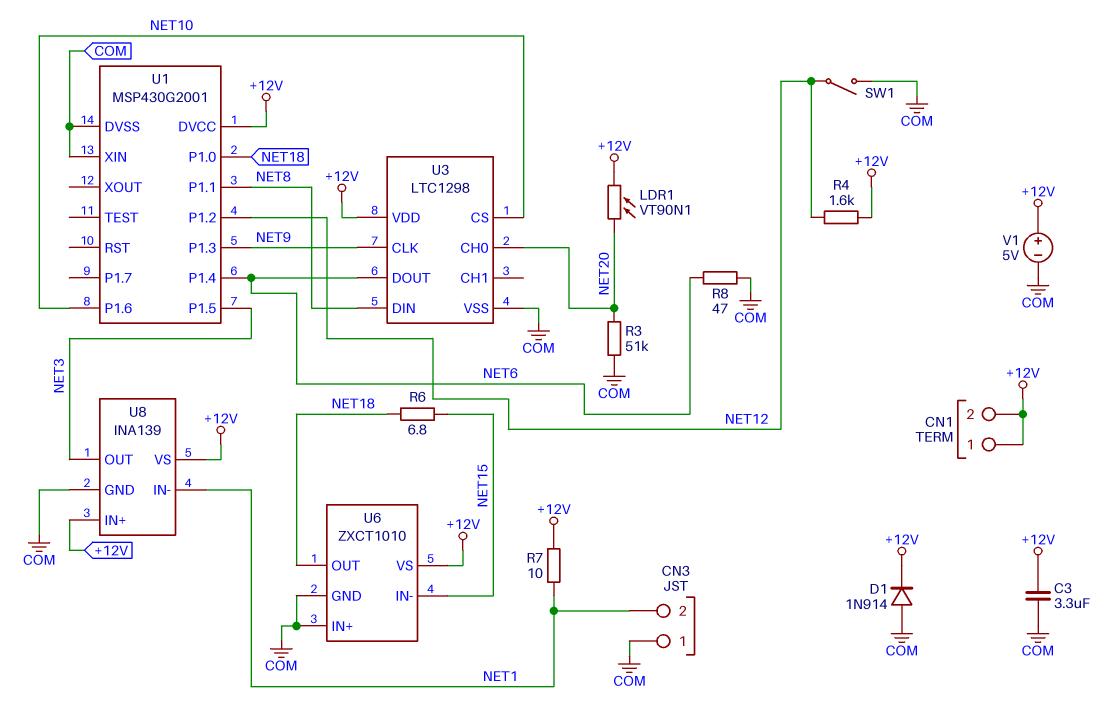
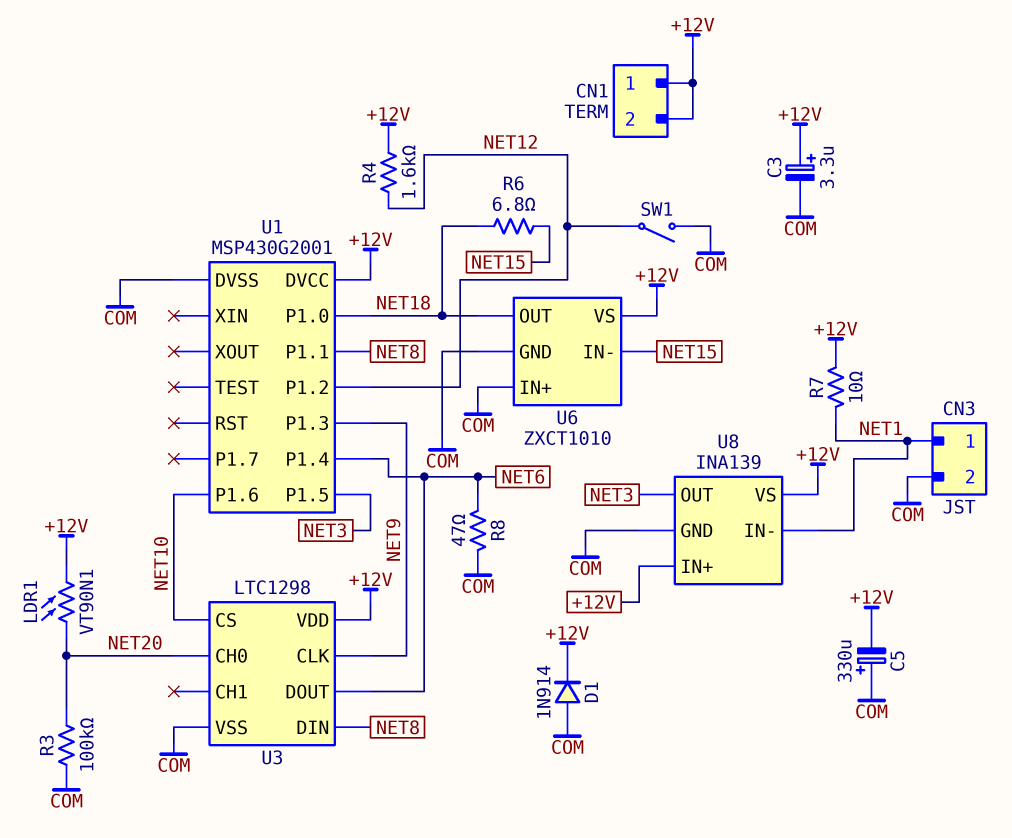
C3: 3.3uF (+12V, COM) -> 3.3uF (plus +12V, minus COM)
C5: none -> 330uF (plus COM, minus +12V)
CN3 pin 1: COM -> NET1
CN3 pin 2: NET1 -> COM
R3: 51k (COM, NET20) -> 100k (COM, NET20)
U1 pin XIN: COM -> none
V1: 5V (plus +12V, minus COM) -> none

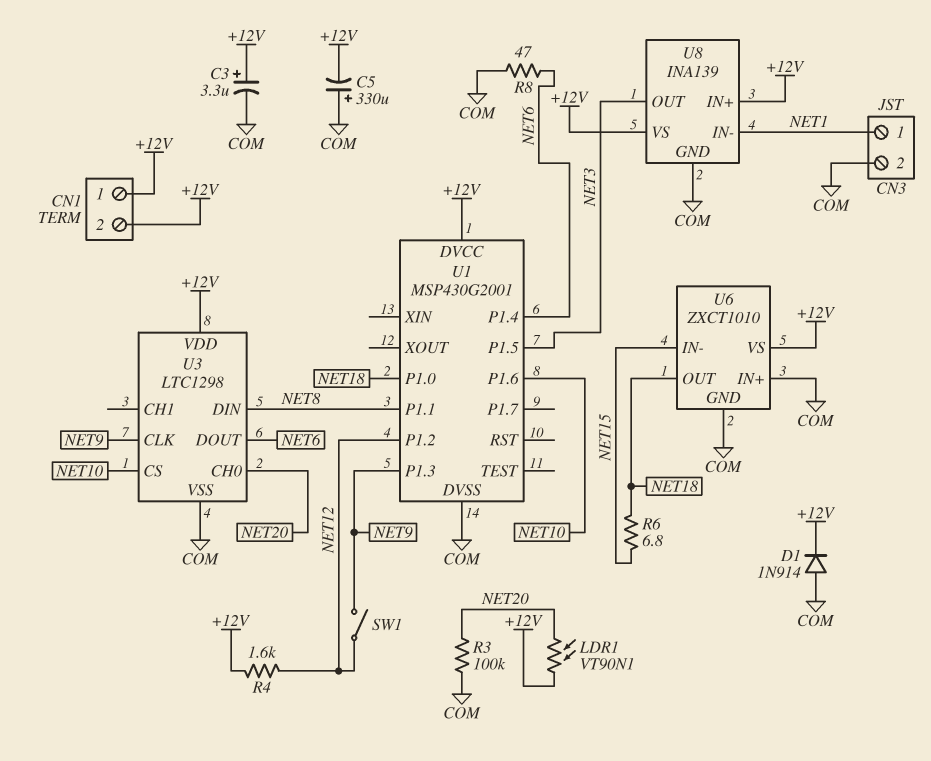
R7: 10 (+12V, NET1) -> none
SW1: switch (COM, NET12) -> switch (NET9, NET12)

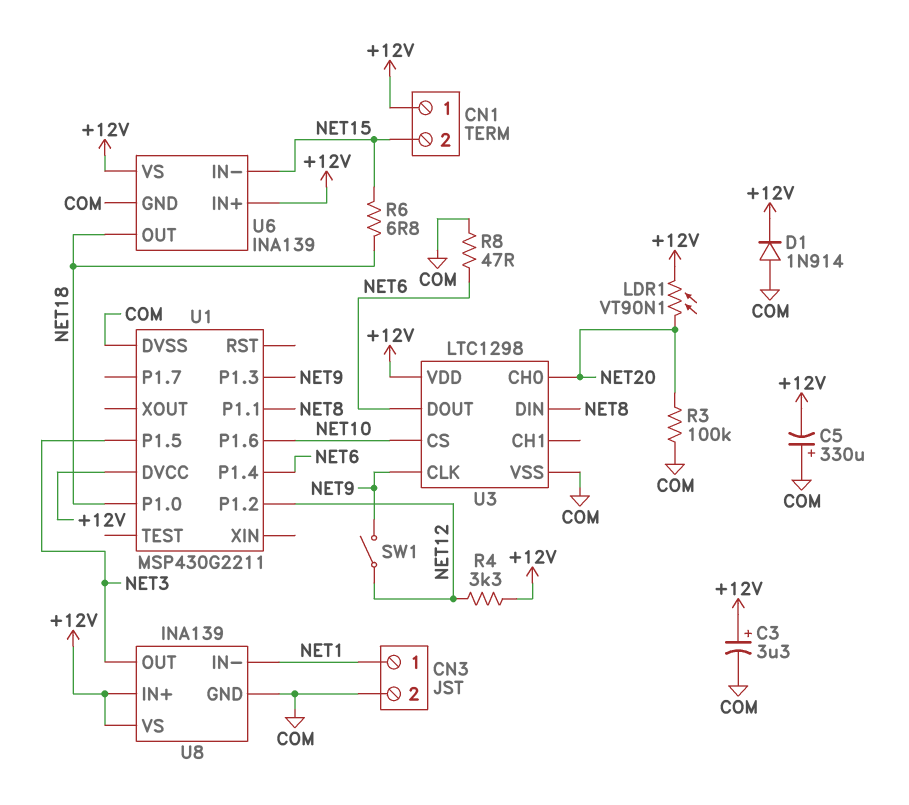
CN1 pin 2: +12V -> NET15
R4: 1.6k (+12V, NET12) -> 3.3k (+12V, NET12)
U1: MSP430G2001 -> MSP430G2211
U6: ZXCT1010 -> INA139
U6 pin IN+: COM -> +12V

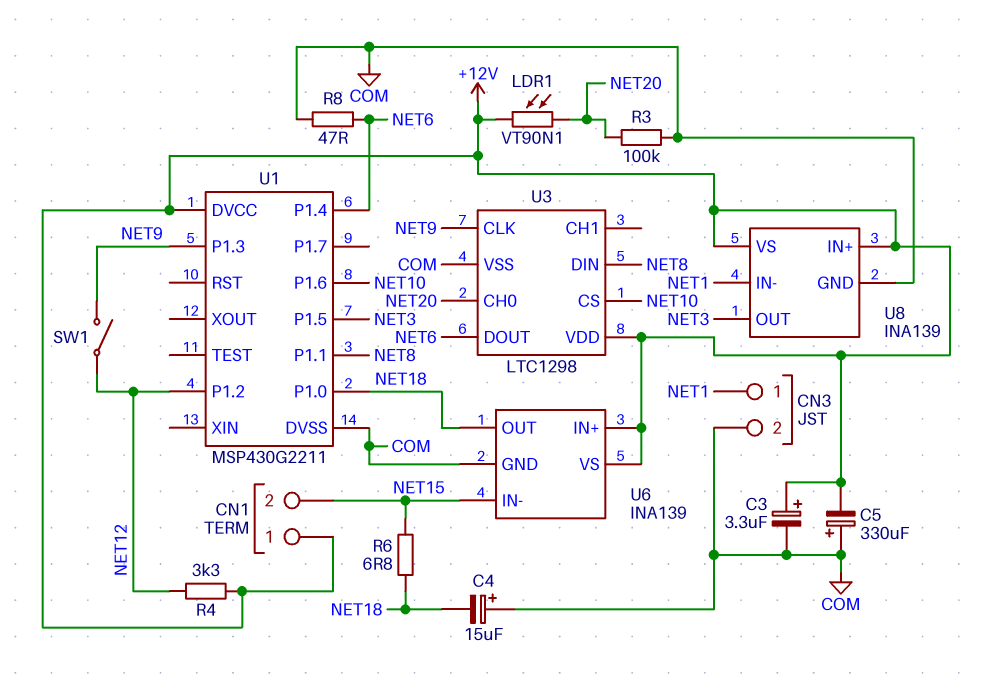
C4: none -> 15uF (plus COM, minus NET18)
D1: diode 1N914 (A COM, K +12V) -> none

